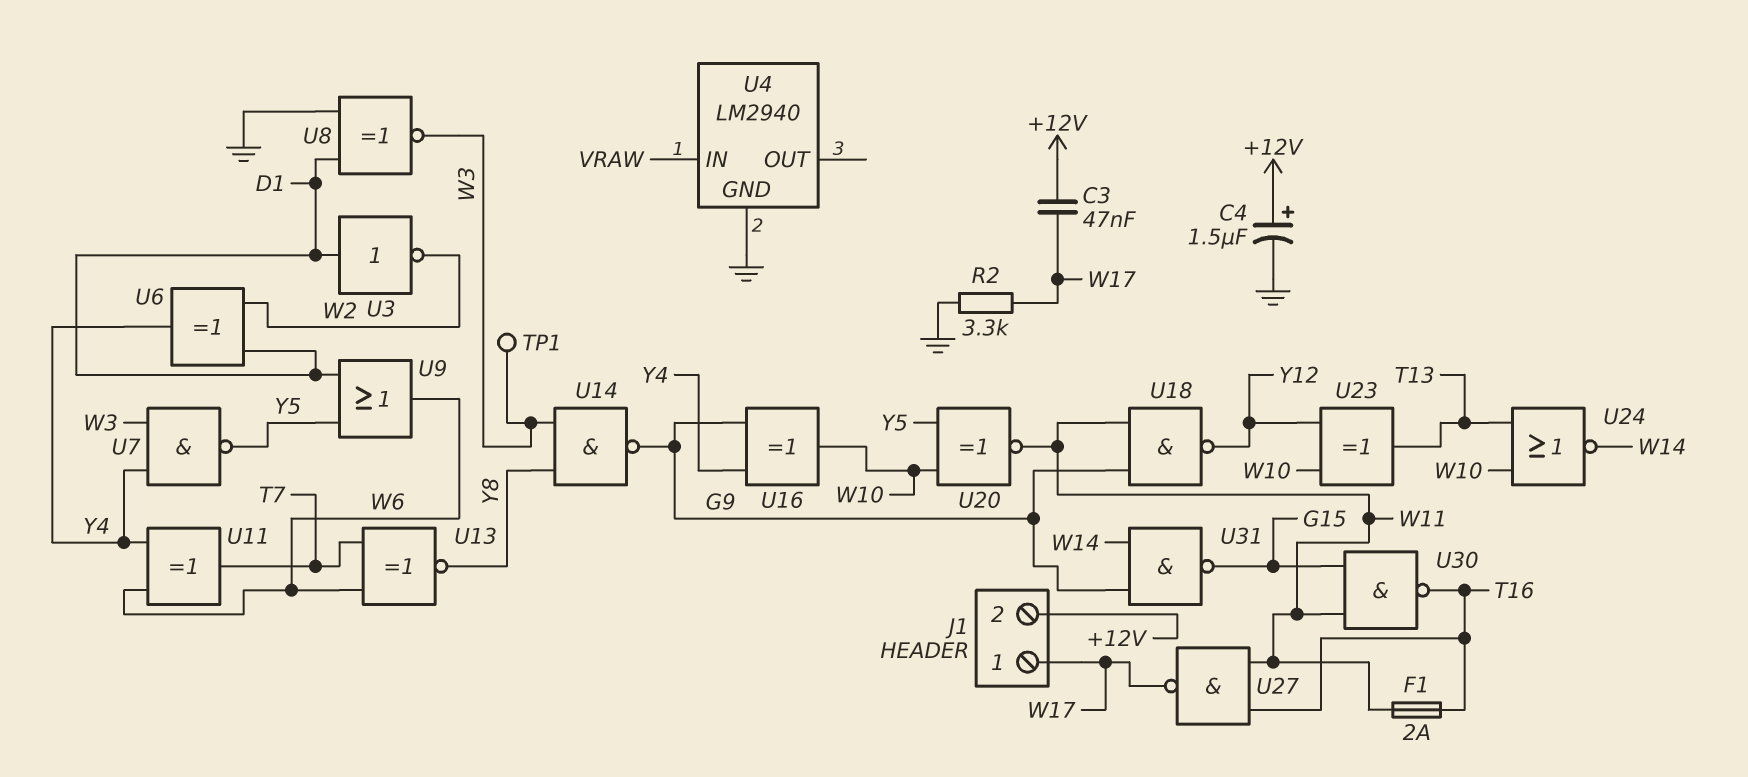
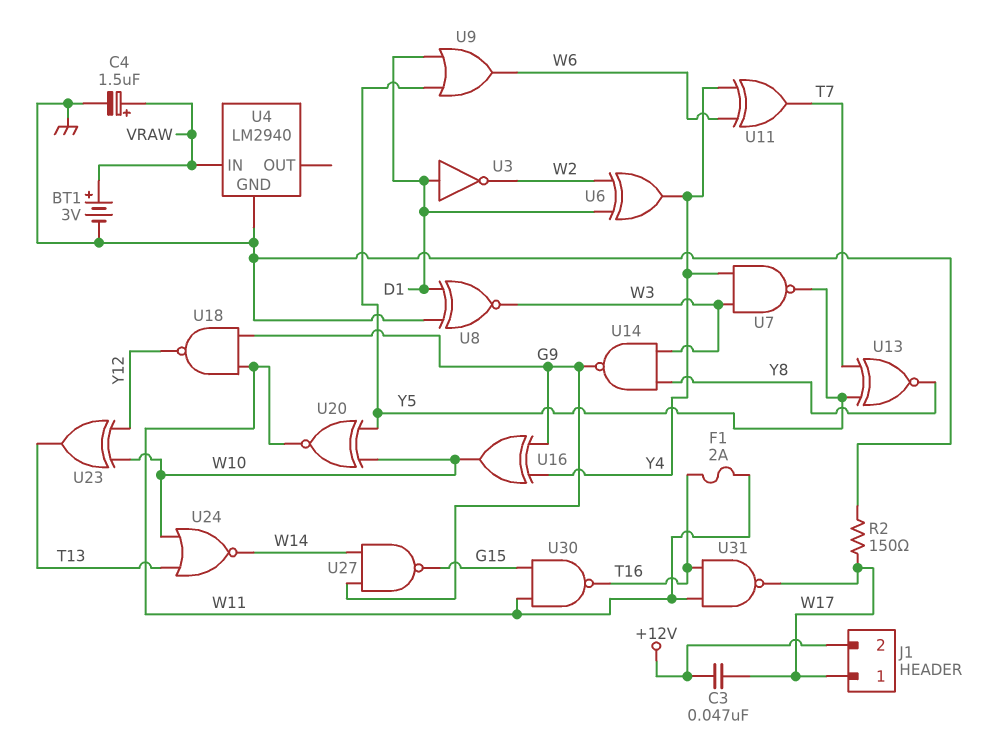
BT1: none -> 3V (plus VRAW, minus GND)
C4: 1.5uF (plus +12V, minus GND) -> 1.5uF (plus VRAW, minus GND)
R2: 3.3k (GND, W17) -> 150 (GND, W17)
TP1: test point (W3) -> none
U13: XNOR (in T7, in W6, out Y8) -> XNOR (in T7, in Y5, out Y8)
U27: NAND (in T16, in W11, out W17) -> NAND (in G9, in W14, out G15)
U31: NAND (in G9, in W14, out G15) -> NAND (in T16, in W11, out W17)

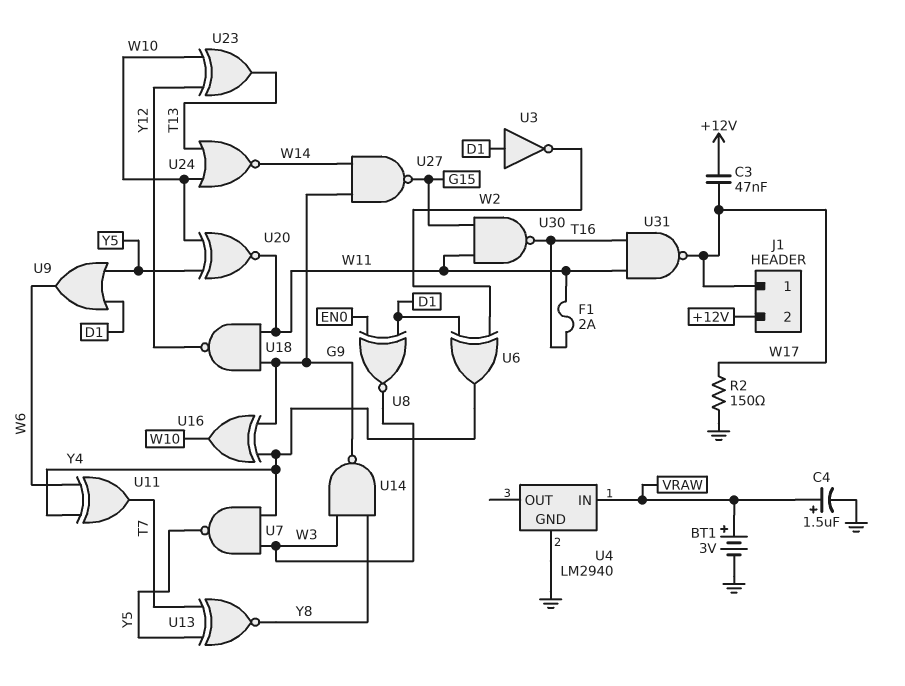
U8: XNOR (in D1, in GND, out W3) -> XNOR (in D1, in EN0, out W3)

